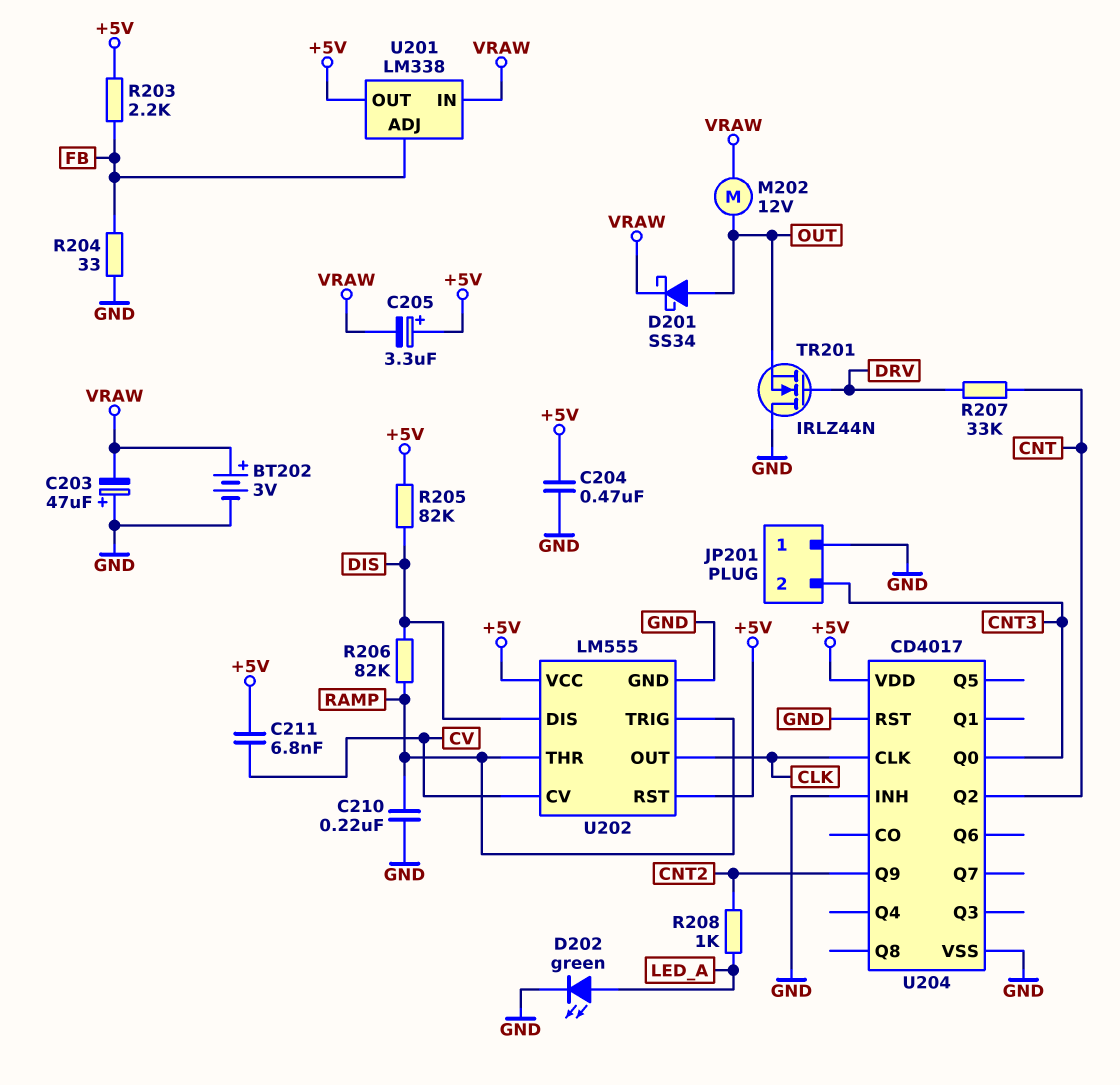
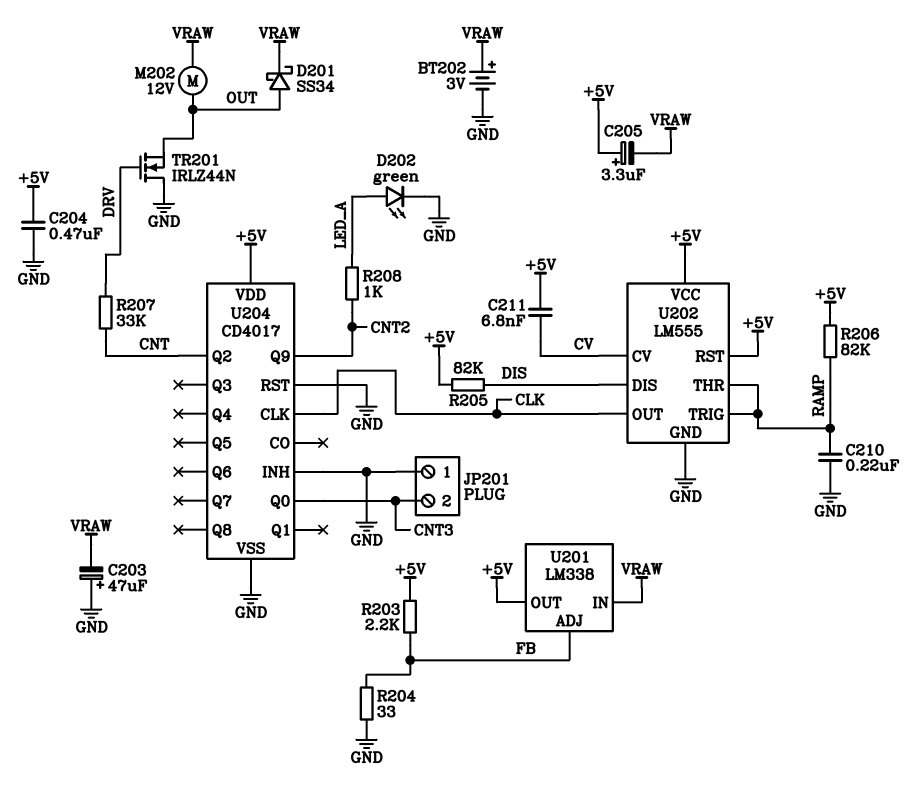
R206: 82k (DIS, RAMP) -> 82k (+5V, RAMP)

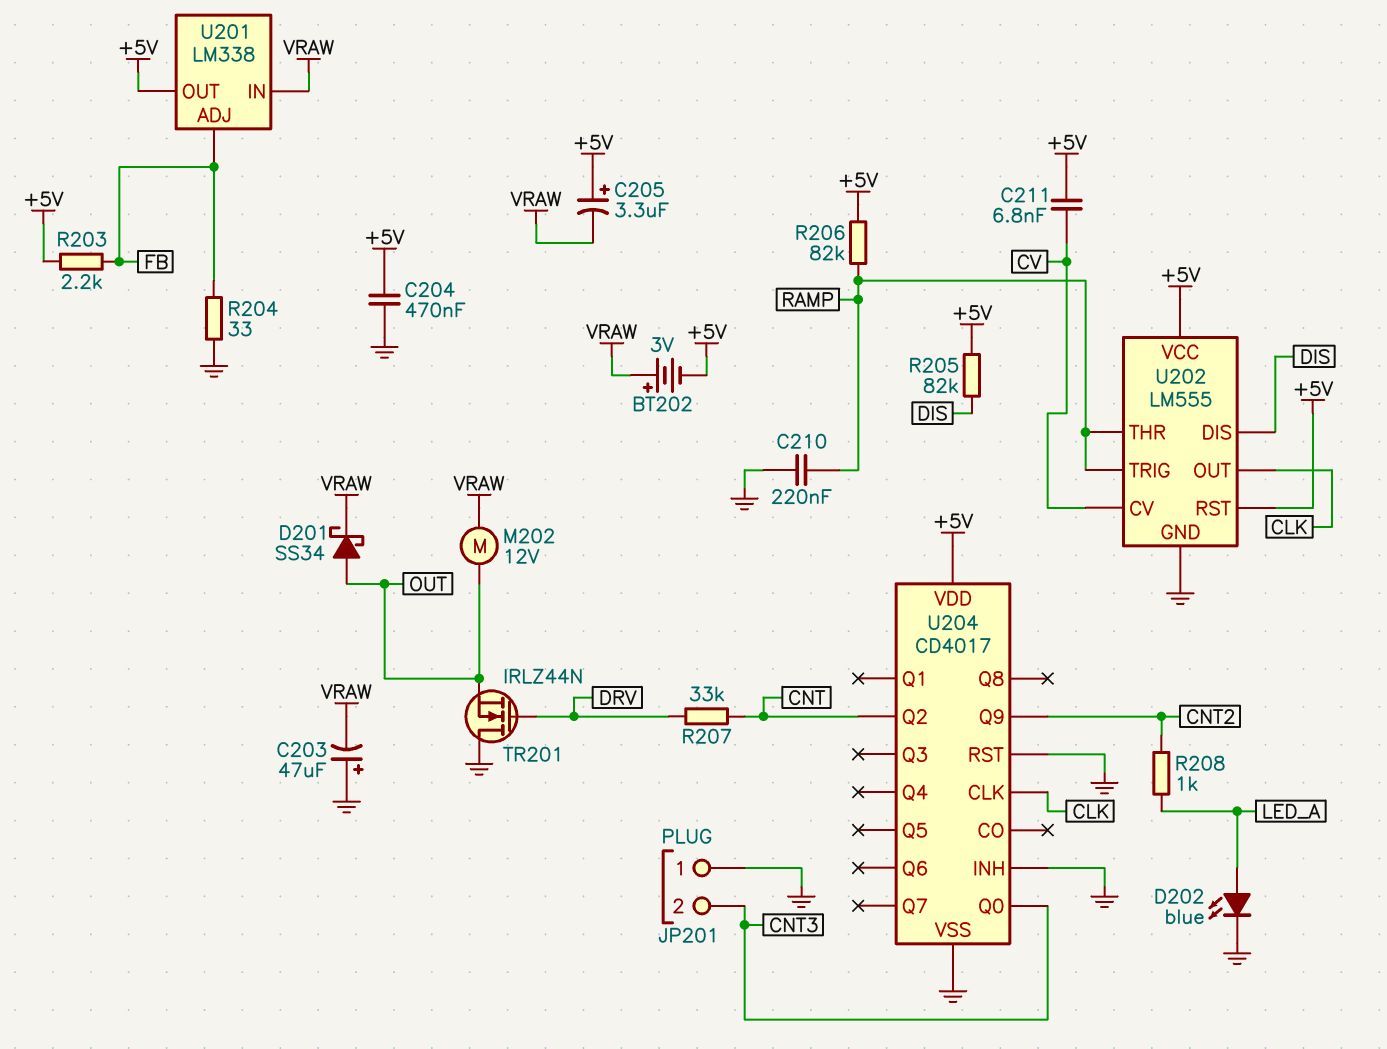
BT202: 3V (plus VRAW, minus GND) -> 3V (plus VRAW, minus +5V)
D202: LED green (A LED_A, K GND) -> LED blue (A LED_A, K GND)

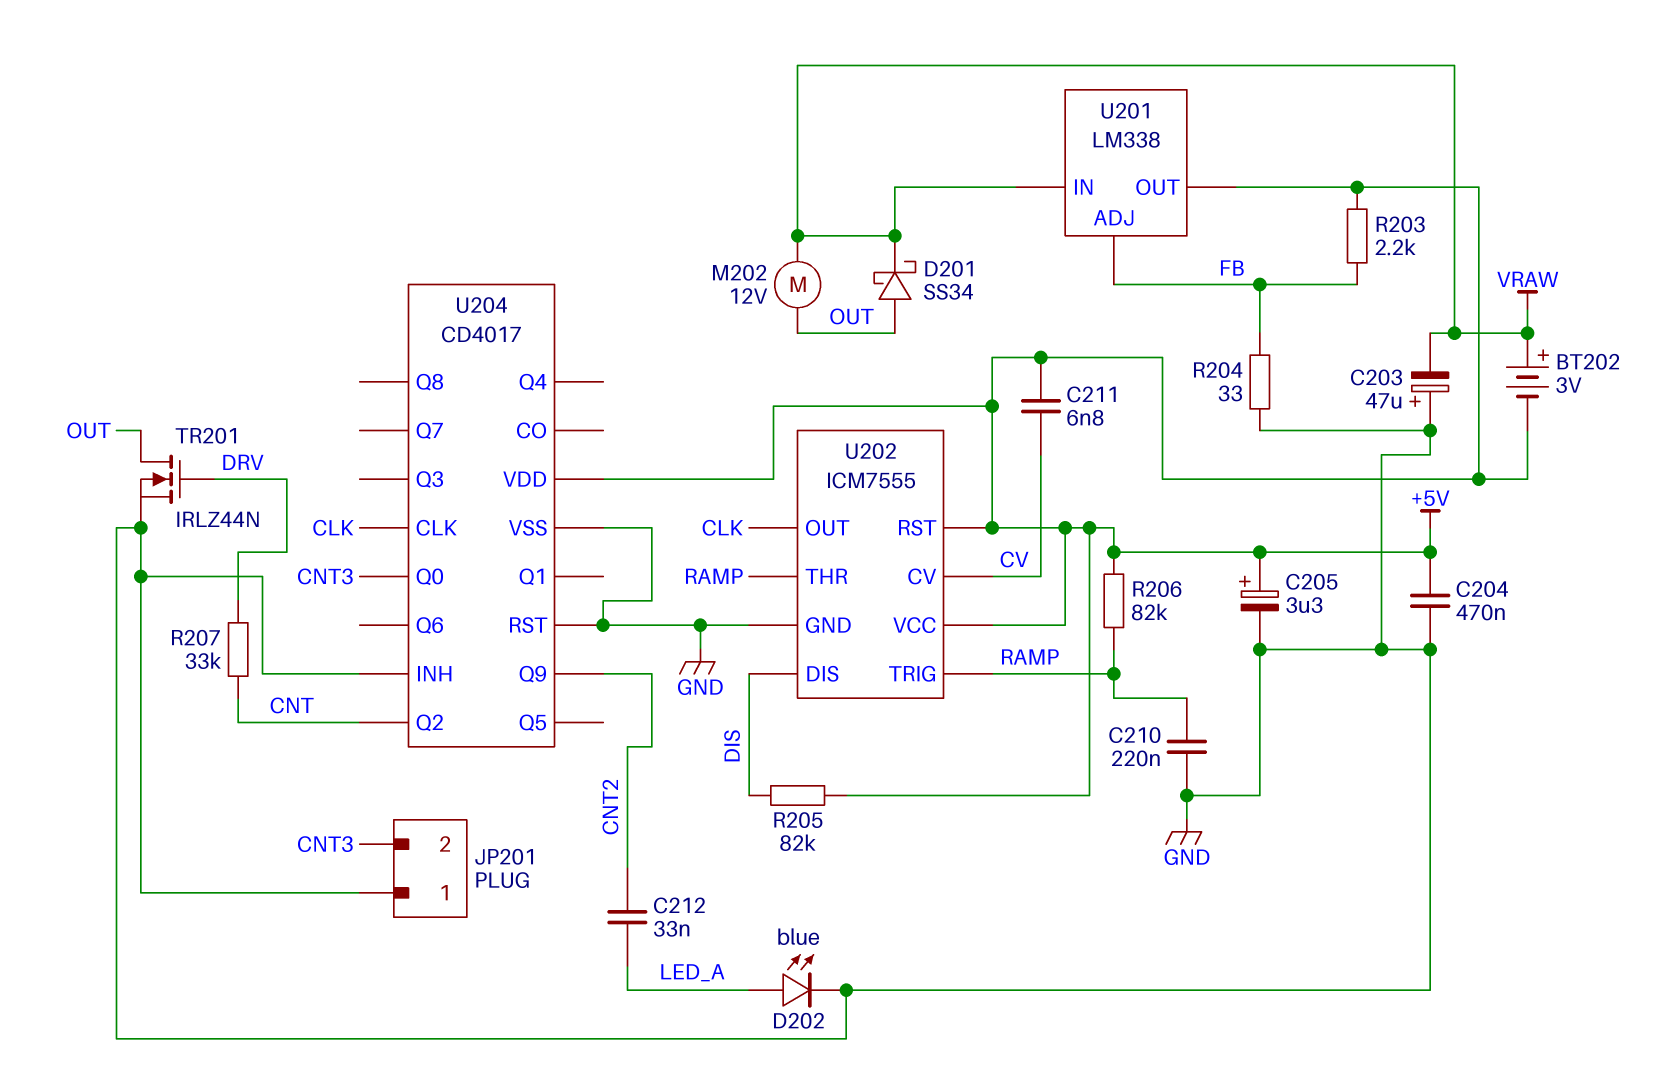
C205: 3.3uF (plus +5V, minus VRAW) -> 3.3uF (plus +5V, minus GND)
C212: none -> 33nF (CNT2, LED_A)
R208: 1k (CNT2, LED_A) -> none
TR201: NMOS IRLZ44N (G DRV, D GND, S OUT) -> NMOS IRLZ44N (G DRV, D OUT, S GND)
U202: LM555 -> ICM7555

